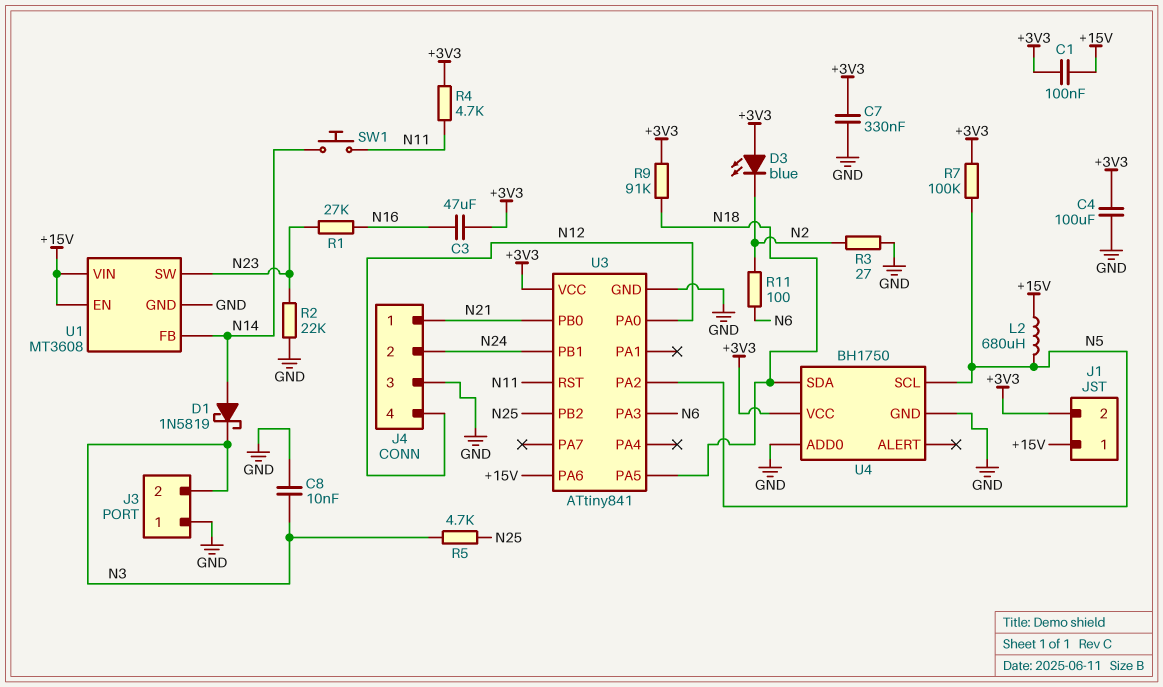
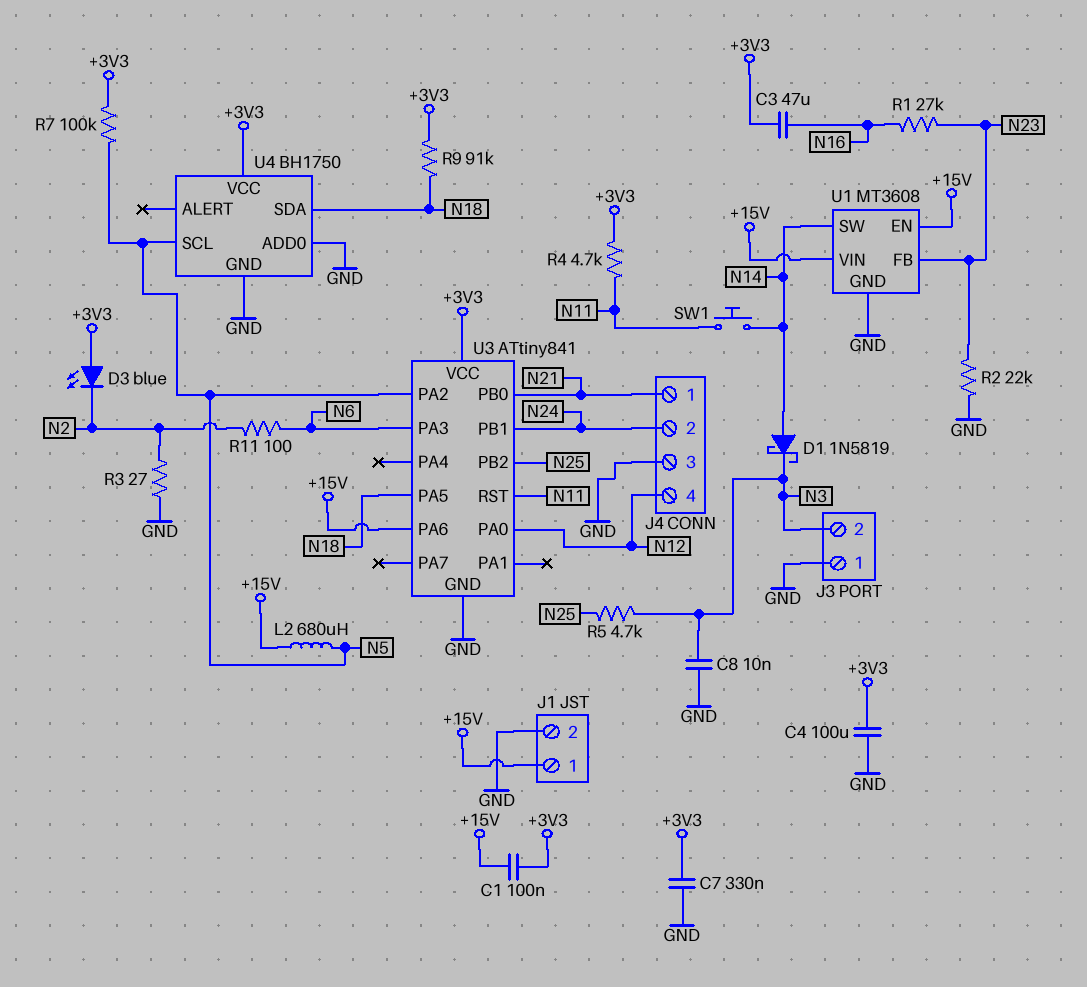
J1 pin 2: +3V3 -> GND
U1 pin FB: N14 -> N23
U1 pin SW: N23 -> N14

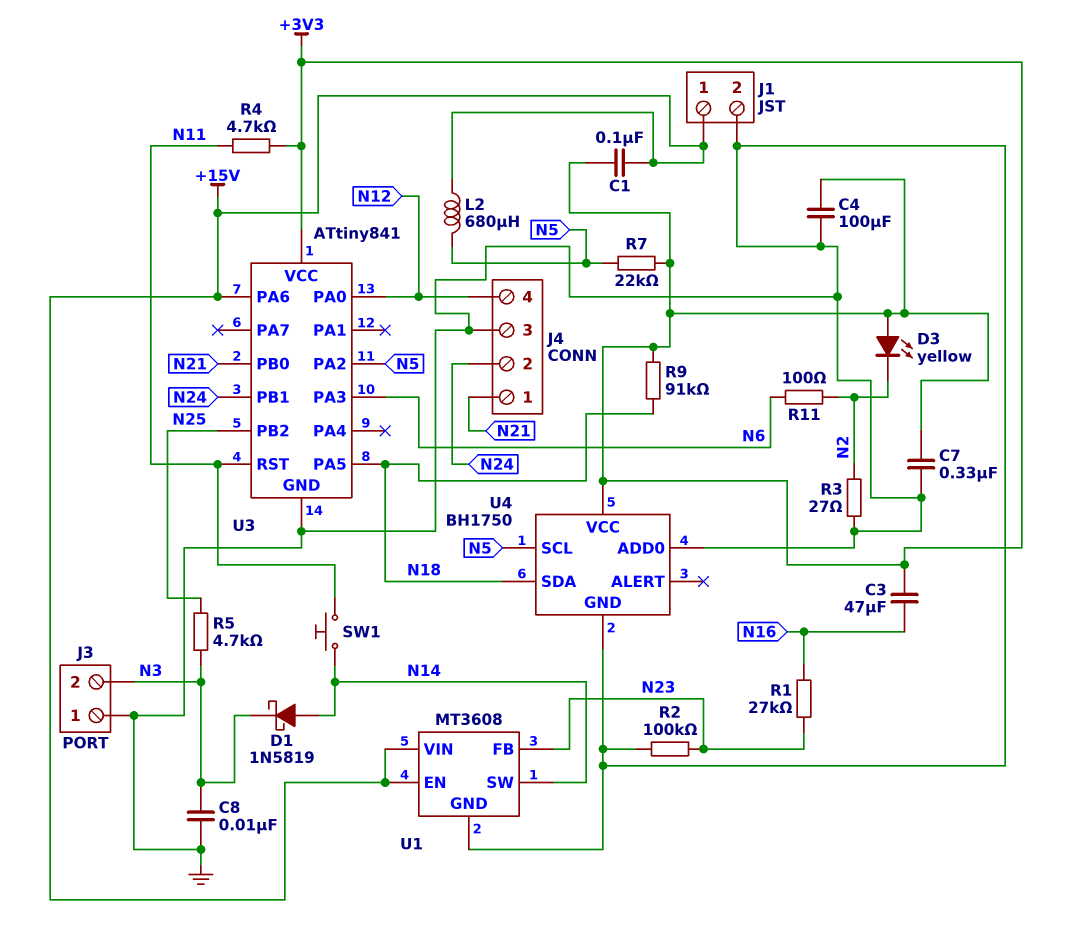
D3: LED blue (A +3V3, K N2) -> LED yellow (A +3V3, K N2)
R2: 22k (GND, N23) -> 100k (GND, N23)
R7: 100k (+3V3, N5) -> 22k (+3V3, N5)

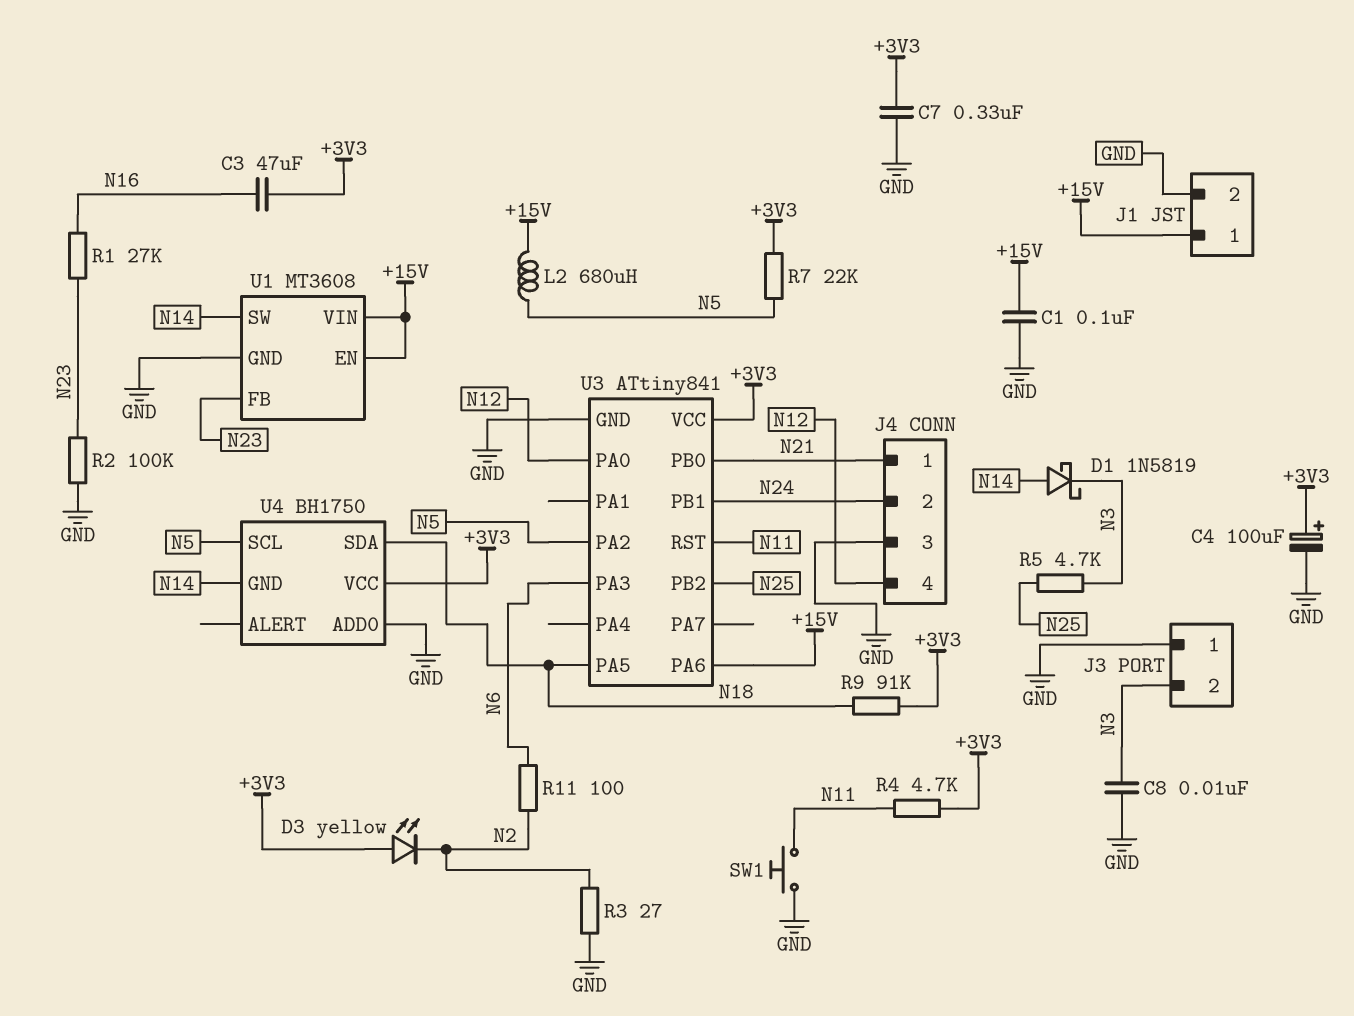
C1: 100nF (+3V3, +15V) -> 100nF (+15V, GND)
C4: 100uF (+3V3, GND) -> 100uF (plus +3V3, minus GND)
SW1: button (N11, N14) -> button (GND, N11)
U4 pin GND: GND -> N14

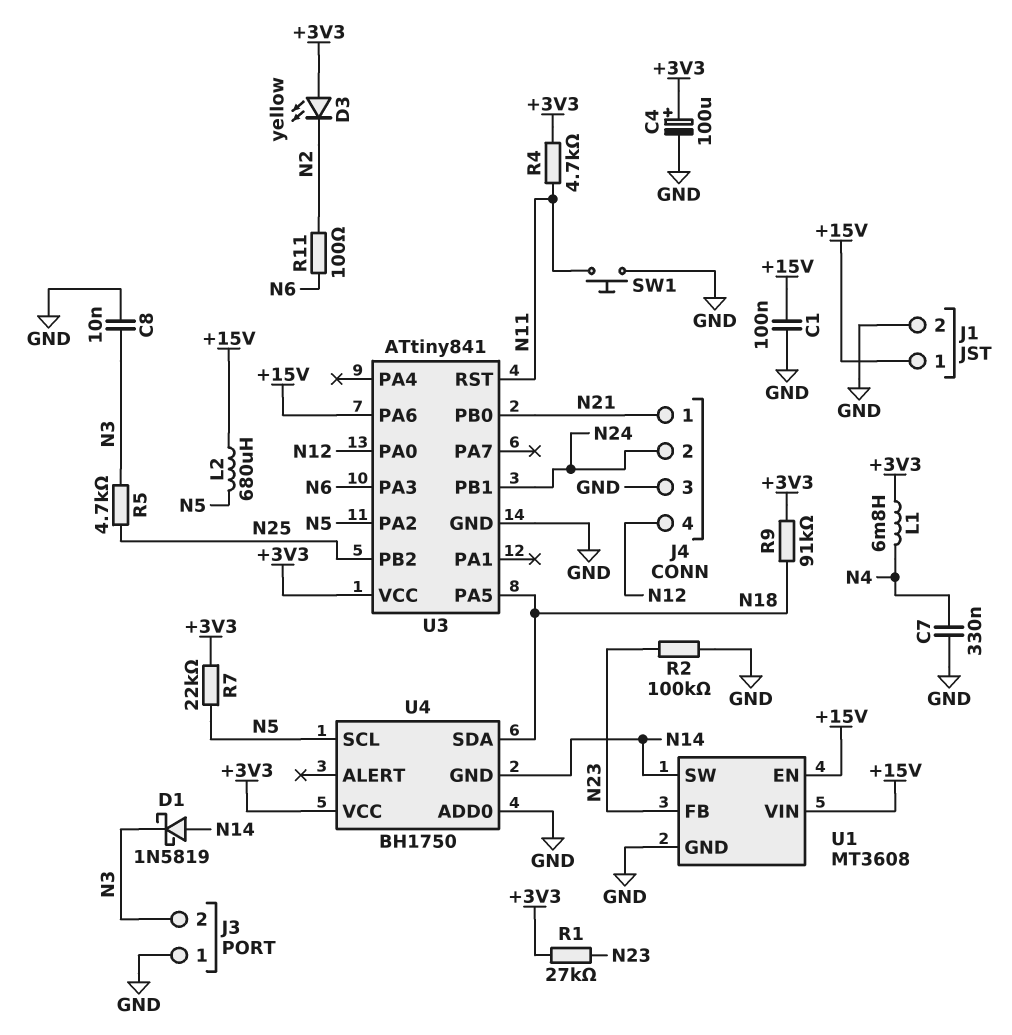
C3: 47uF (+3V3, N16) -> none
C7: 330nF (+3V3, GND) -> 330nF (GND, N4)
L1: none -> 6.8mH (+3V3, N4)
R1: 27k (N16, N23) -> 27k (+3V3, N23)
R3: 27 (GND, N2) -> none

